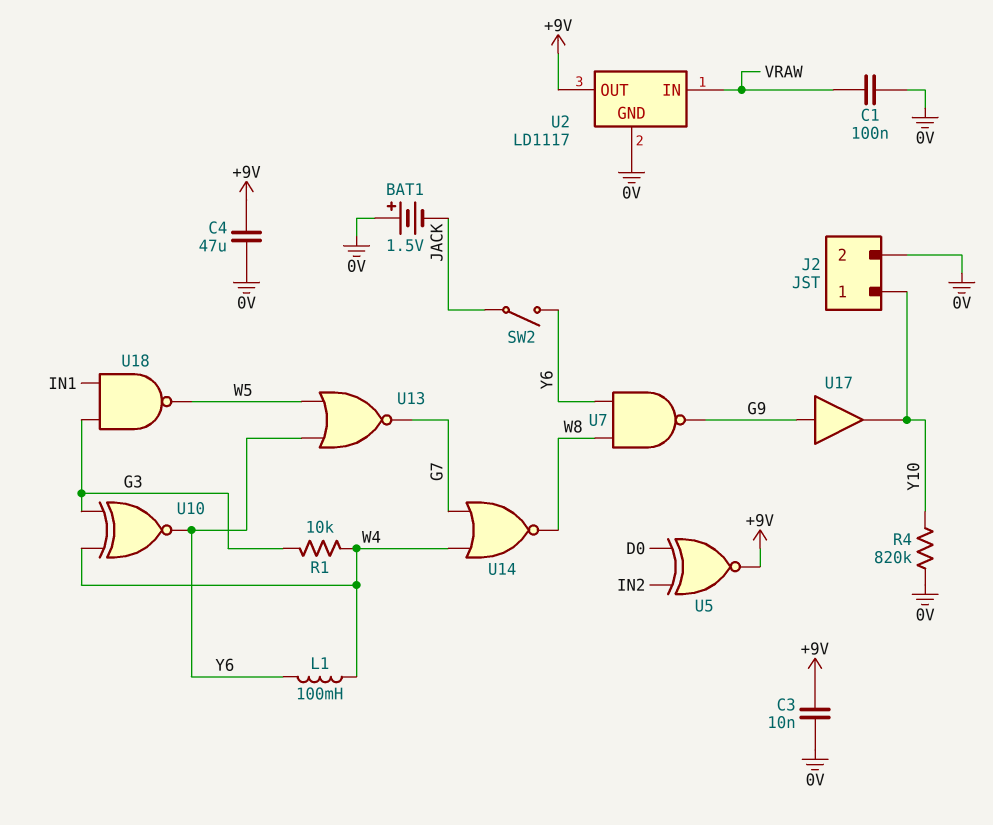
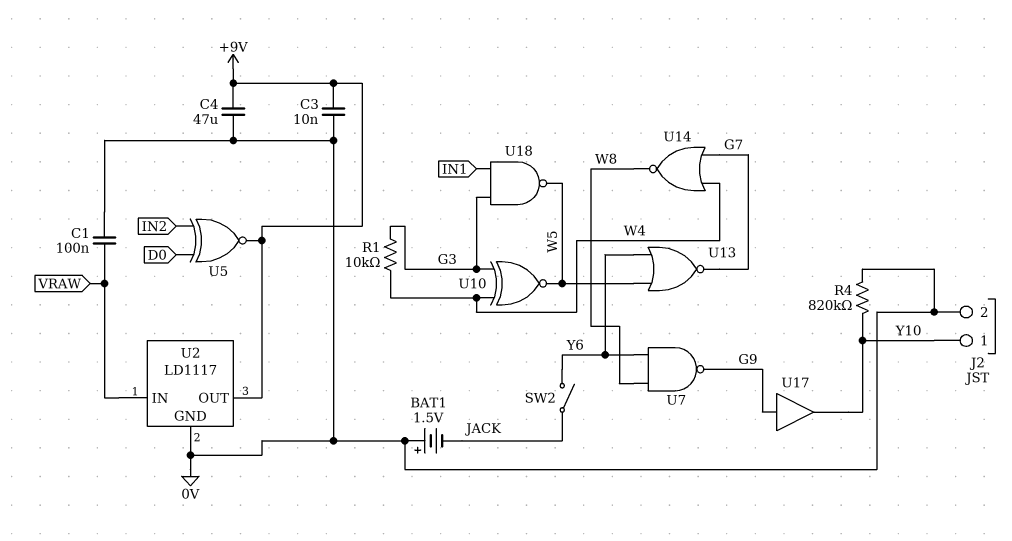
L1: 100mH (W4, Y6) -> none
U10: XNOR (in G3, in W4, out Y6) -> XNOR (in G3, in W4, out W5)

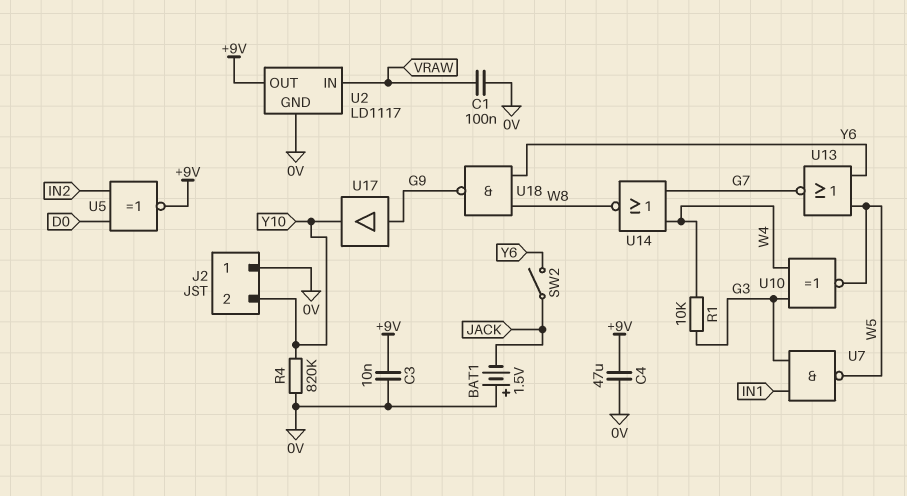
J2 pin 1: Y10 -> 0V
J2 pin 2: 0V -> Y10
U7: NAND (in W8, in Y6, out G9) -> NAND (in G3, in IN1, out W5)
U18: NAND (in G3, in IN1, out W5) -> NAND (in W8, in Y6, out G9)

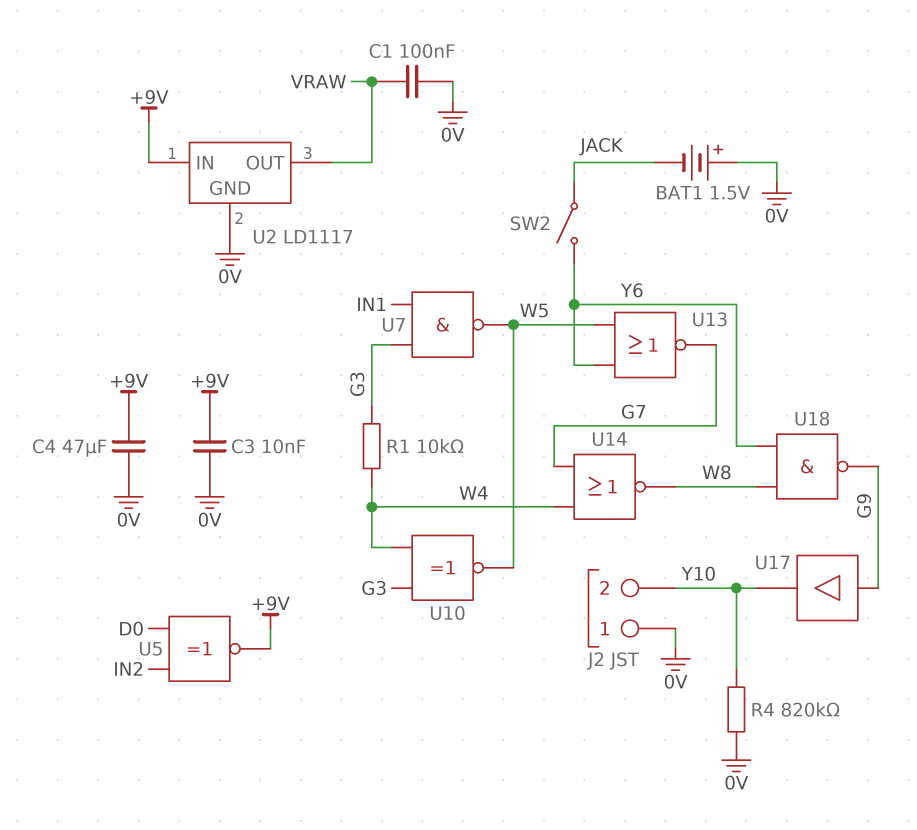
U2 pin IN: VRAW -> +9V
U2 pin OUT: +9V -> VRAW

